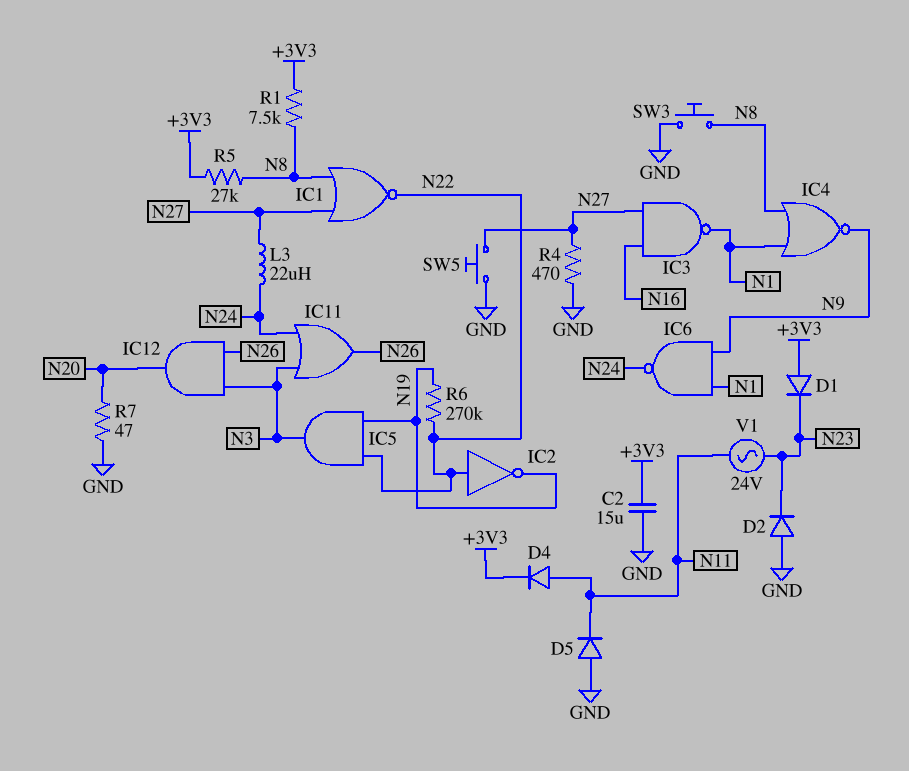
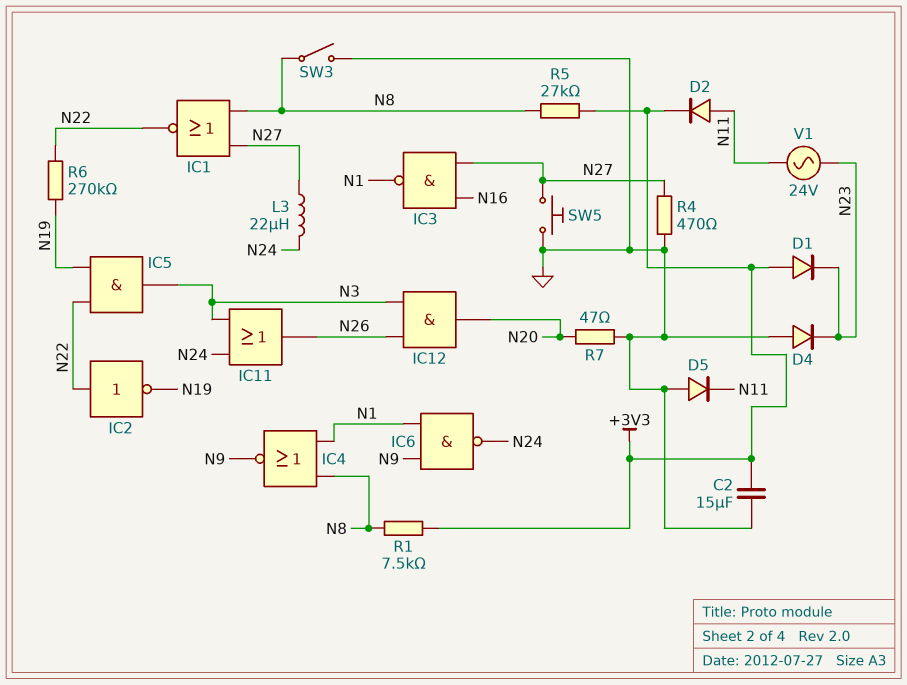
D2: diode (A GND, K N23) -> diode (A N11, K +3V3)
D4: diode (A N11, K +3V3) -> diode (A GND, K N23)
SW3: button (GND, N8) -> switch (GND, N8)

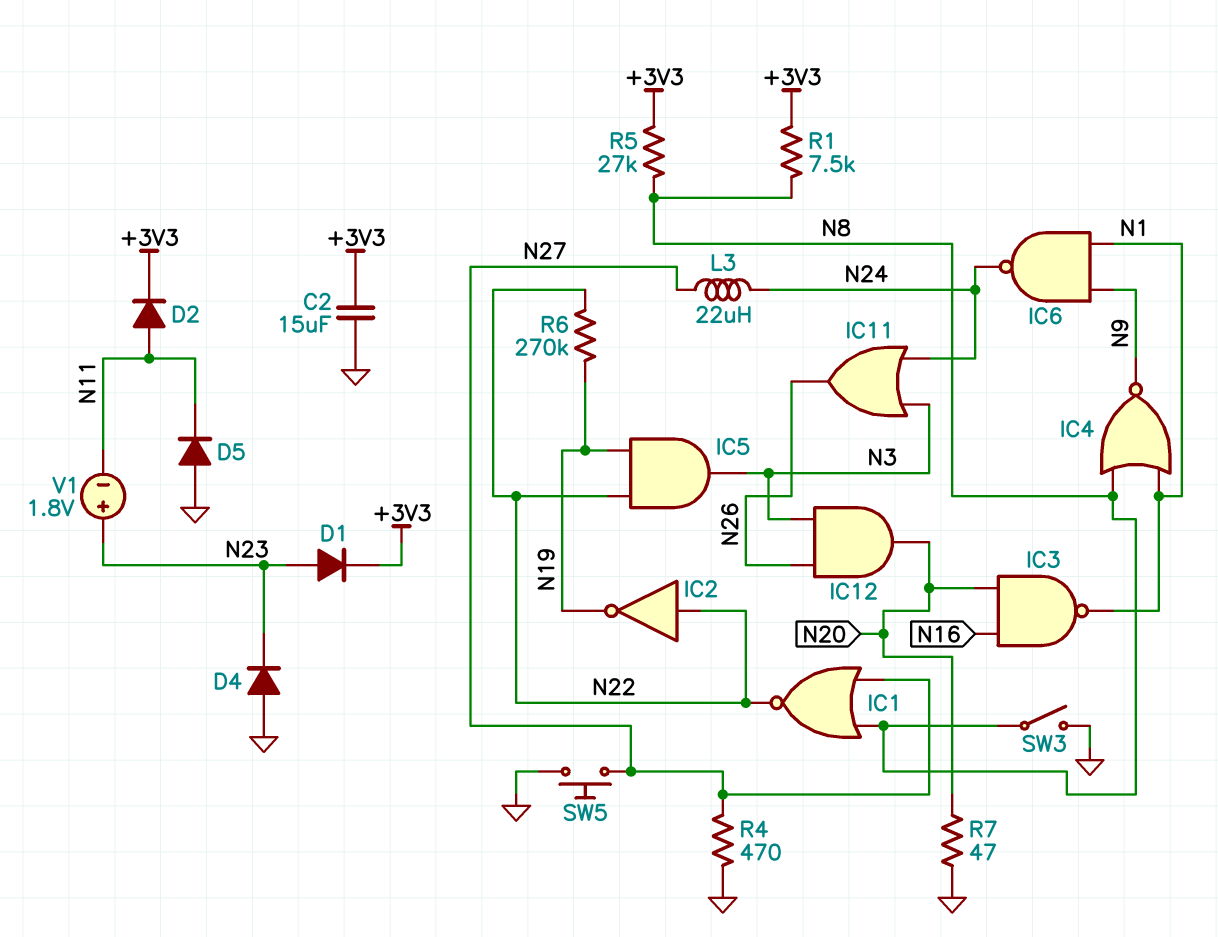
D1: diode (A +3V3, K N23) -> diode (A N23, K +3V3)
IC3: NAND (in N16, in N27, out N1) -> NAND (in N16, in N20, out N1)
V1: AC 24V (N11, N23) -> 1.8V (plus N23, minus N11)

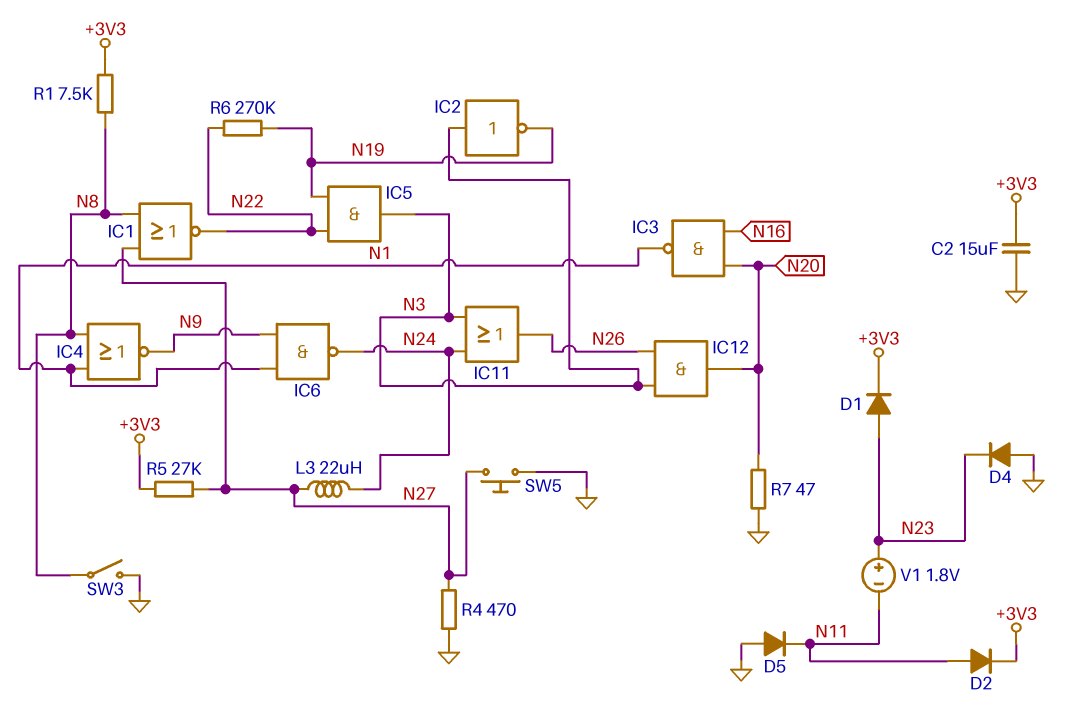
IC2: NOT (in N22, out N19) -> NOT (in N3, out N19)
R5: 27k (+3V3, N8) -> 27k (+3V3, N27)

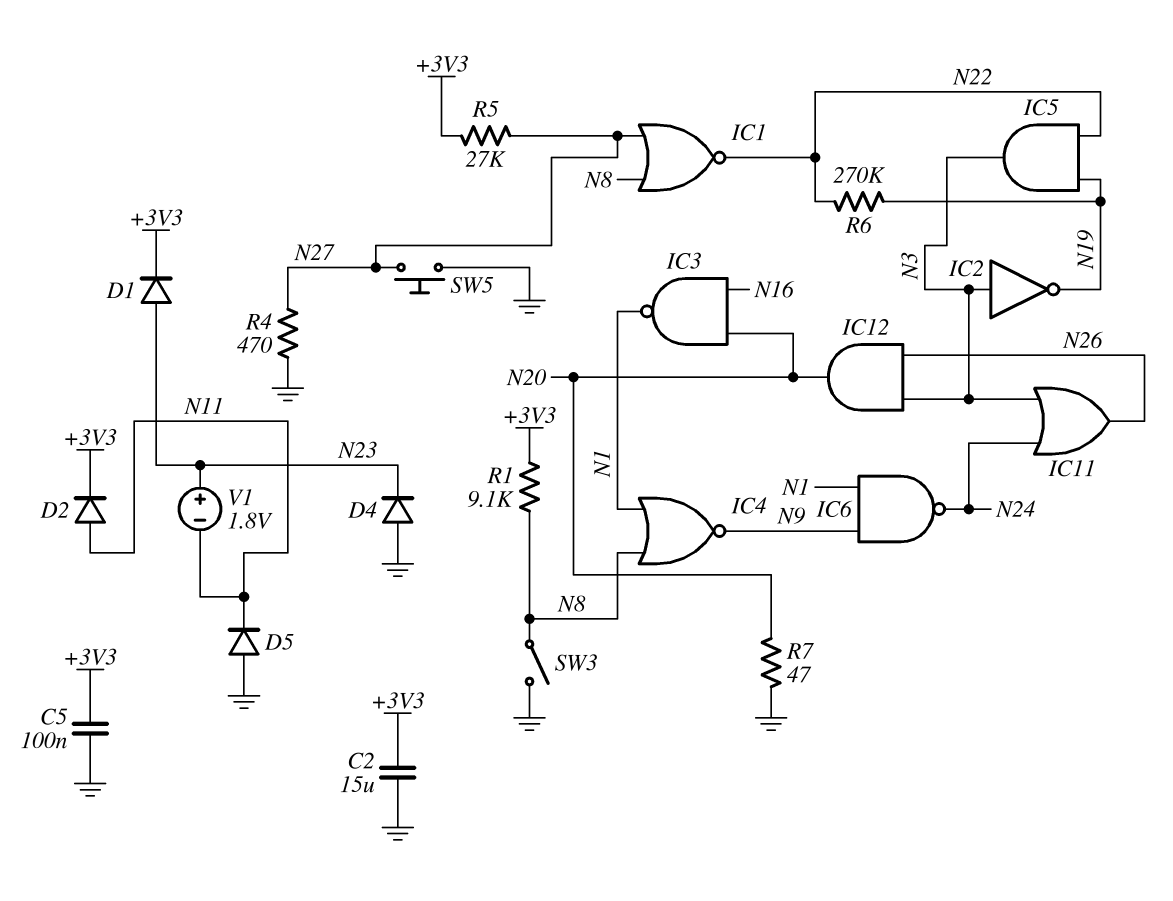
C5: none -> 100nF (+3V3, GND)
L3: 22uH (N24, N27) -> none
R1: 7.5k (+3V3, N8) -> 9.1k (+3V3, N8)

